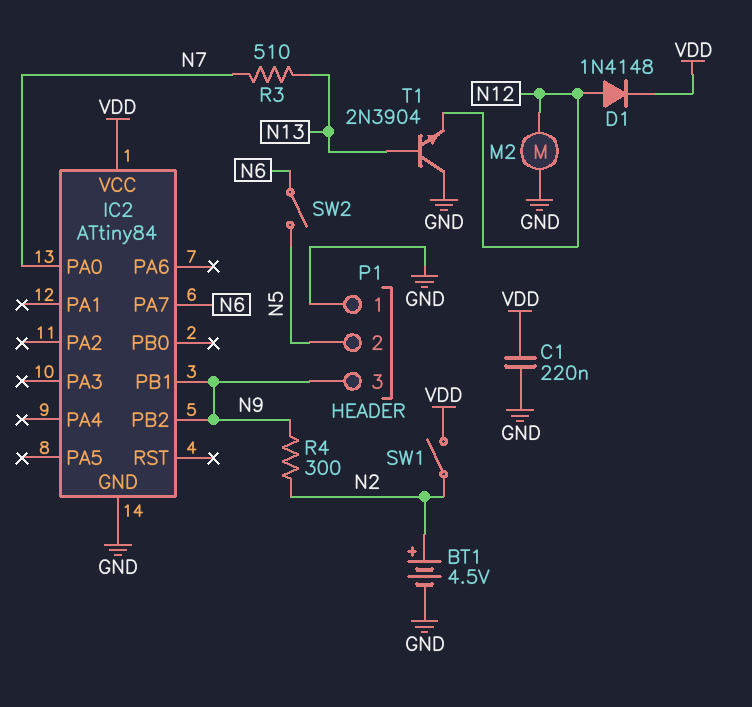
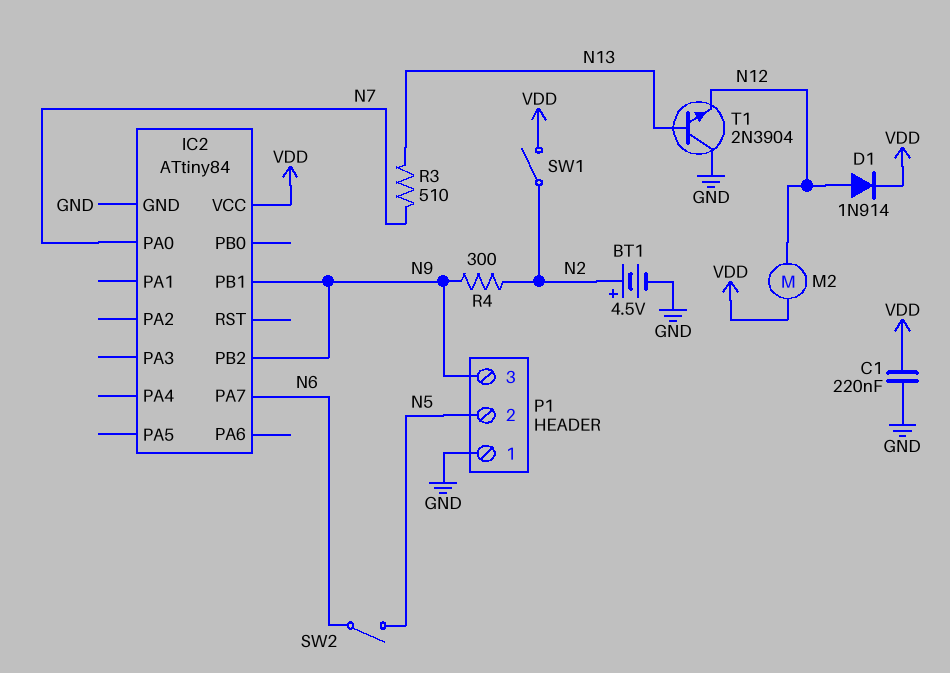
D1: diode 1N4148 (A N12, K VDD) -> diode 1N914 (A N12, K VDD)
M2: motor (GND, N12) -> motor (N12, VDD)

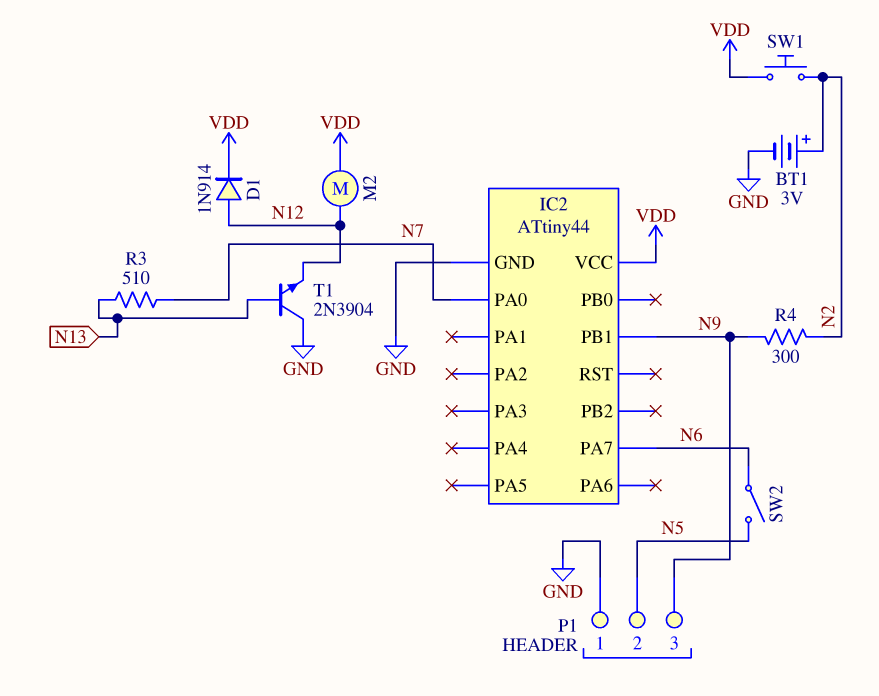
BT1: 4.5V (plus N2, minus GND) -> 3V (plus N2, minus GND)
C1: 220nF (GND, VDD) -> none
IC2: ATtiny84 -> ATtiny44
IC2 pin PB2: N9 -> none
SW1: switch (N2, VDD) -> button (N2, VDD)

